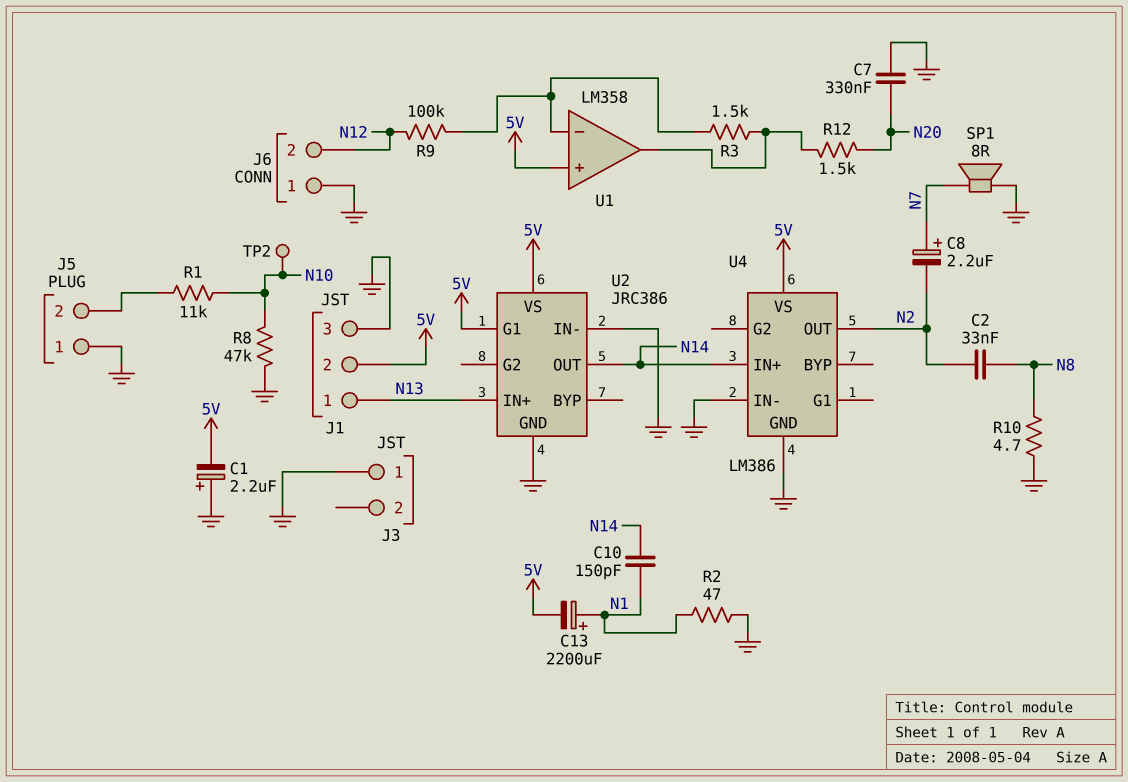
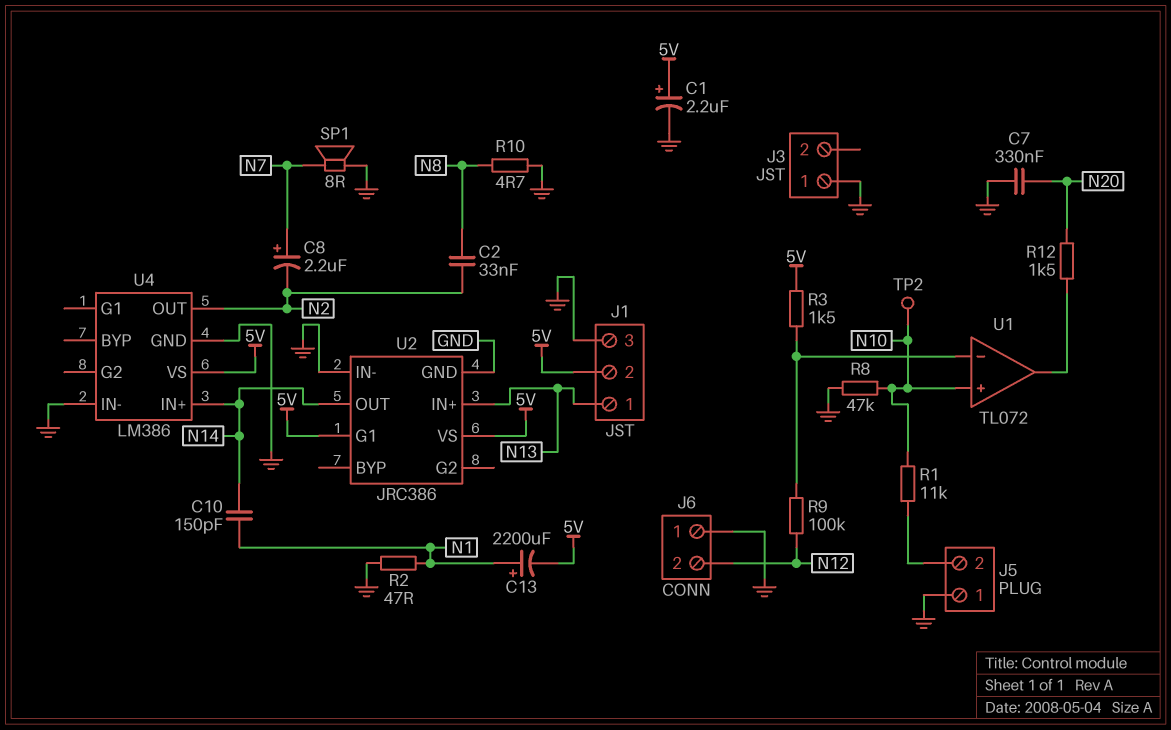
C1: 2.2uF (plus GND, minus 5V) -> 2.2uF (plus 5V, minus GND)
R3: 1.5k (U1/in-, U1/out) -> 1.5k (5V, U1/in-)
U1: LM358 -> TL072
U1 pin in+: 5V -> N10

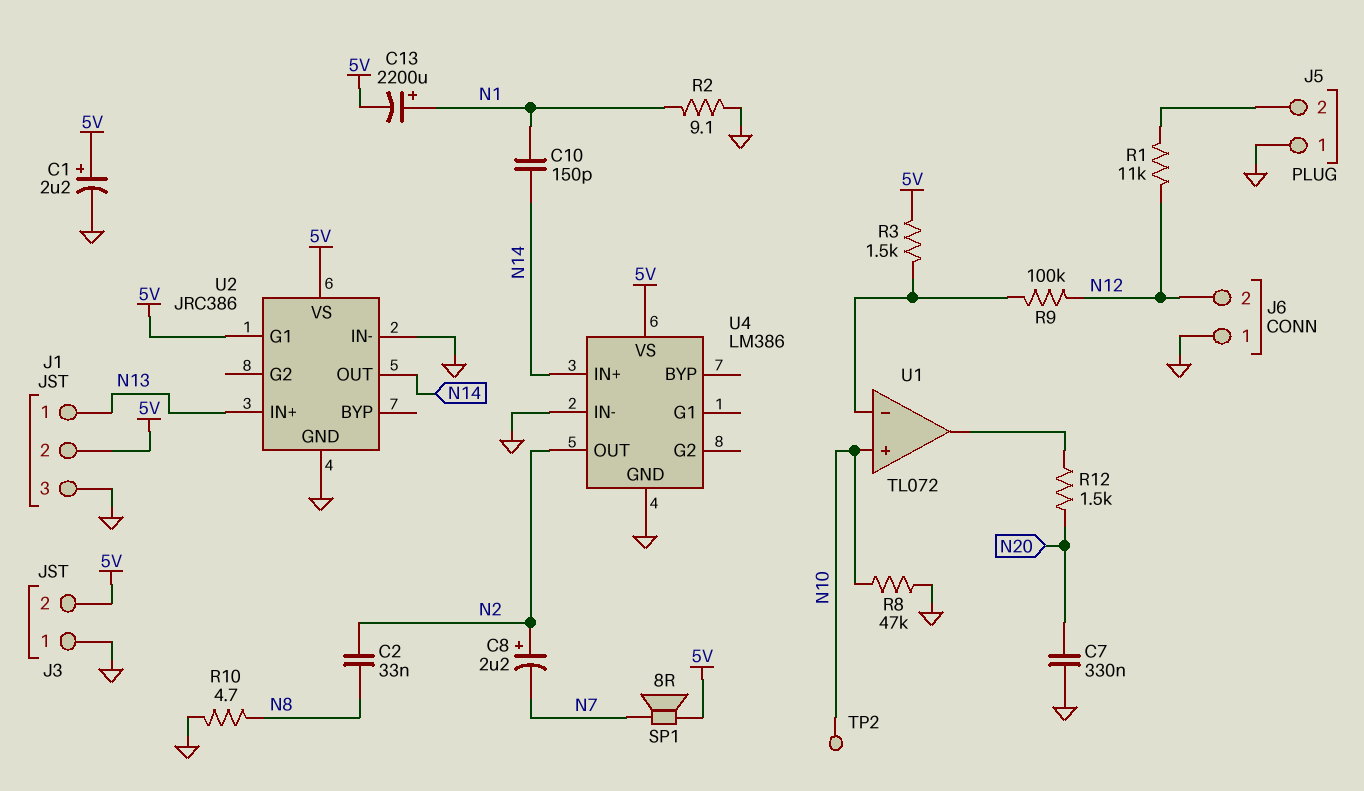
C8: 2.2uF (plus N7, minus N2) -> 2.2uF (plus N2, minus N7)
J3 pin 2: none -> 5V
R1: 11k (J5/2, N10) -> 11k (J5/2, N12)
R2: 47 (GND, N1) -> 9.1 (GND, N1)
SP1: speaker 8R (GND, N7) -> speaker 8R (5V, N7)

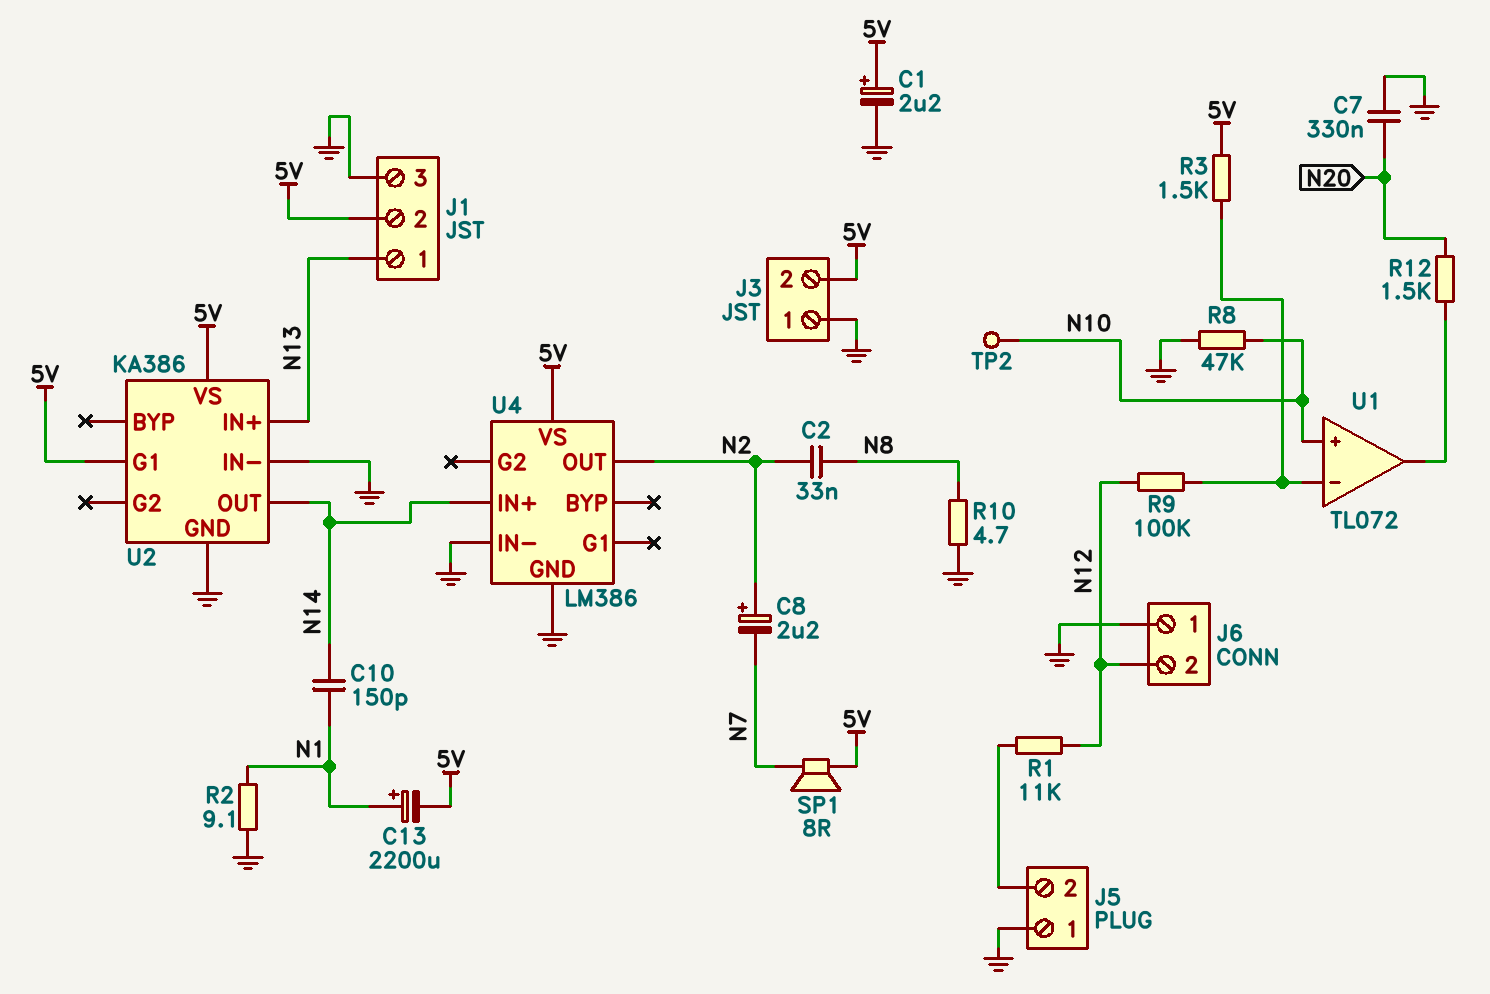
U2: JRC386 -> KA386

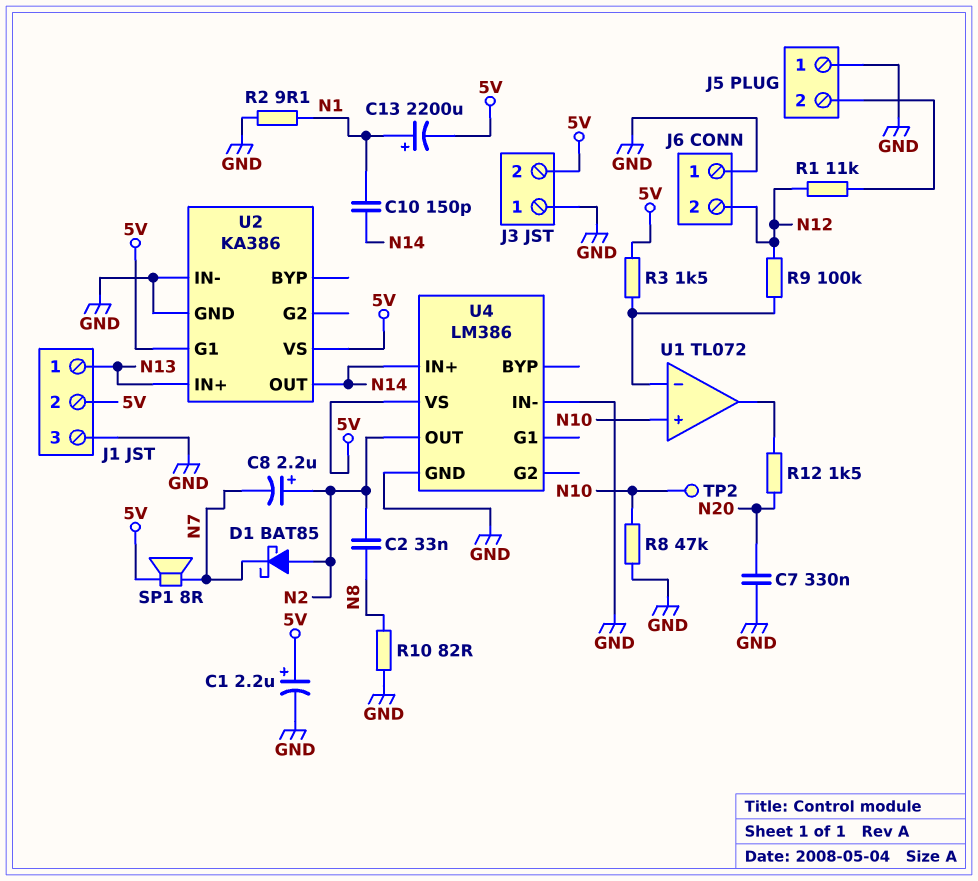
D1: none -> schottky BAT85 (A N2, K N7)
R10: 4.7 (GND, N8) -> 82 (GND, N8)

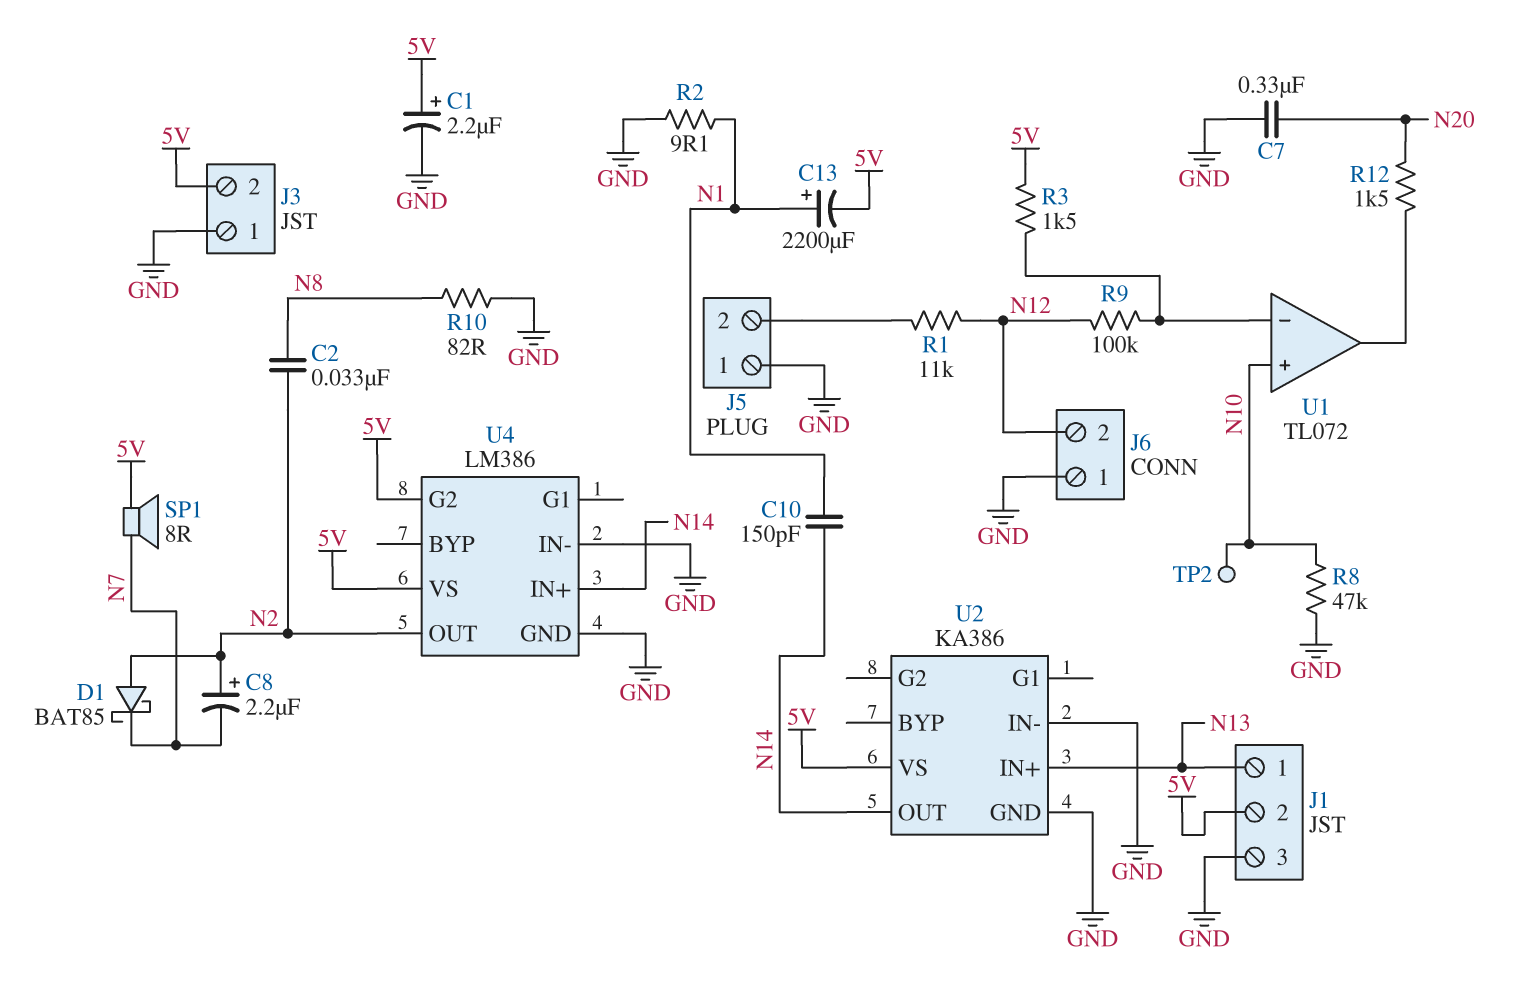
U2 pin G1: 5V -> none
U4 pin G2: none -> 5V

